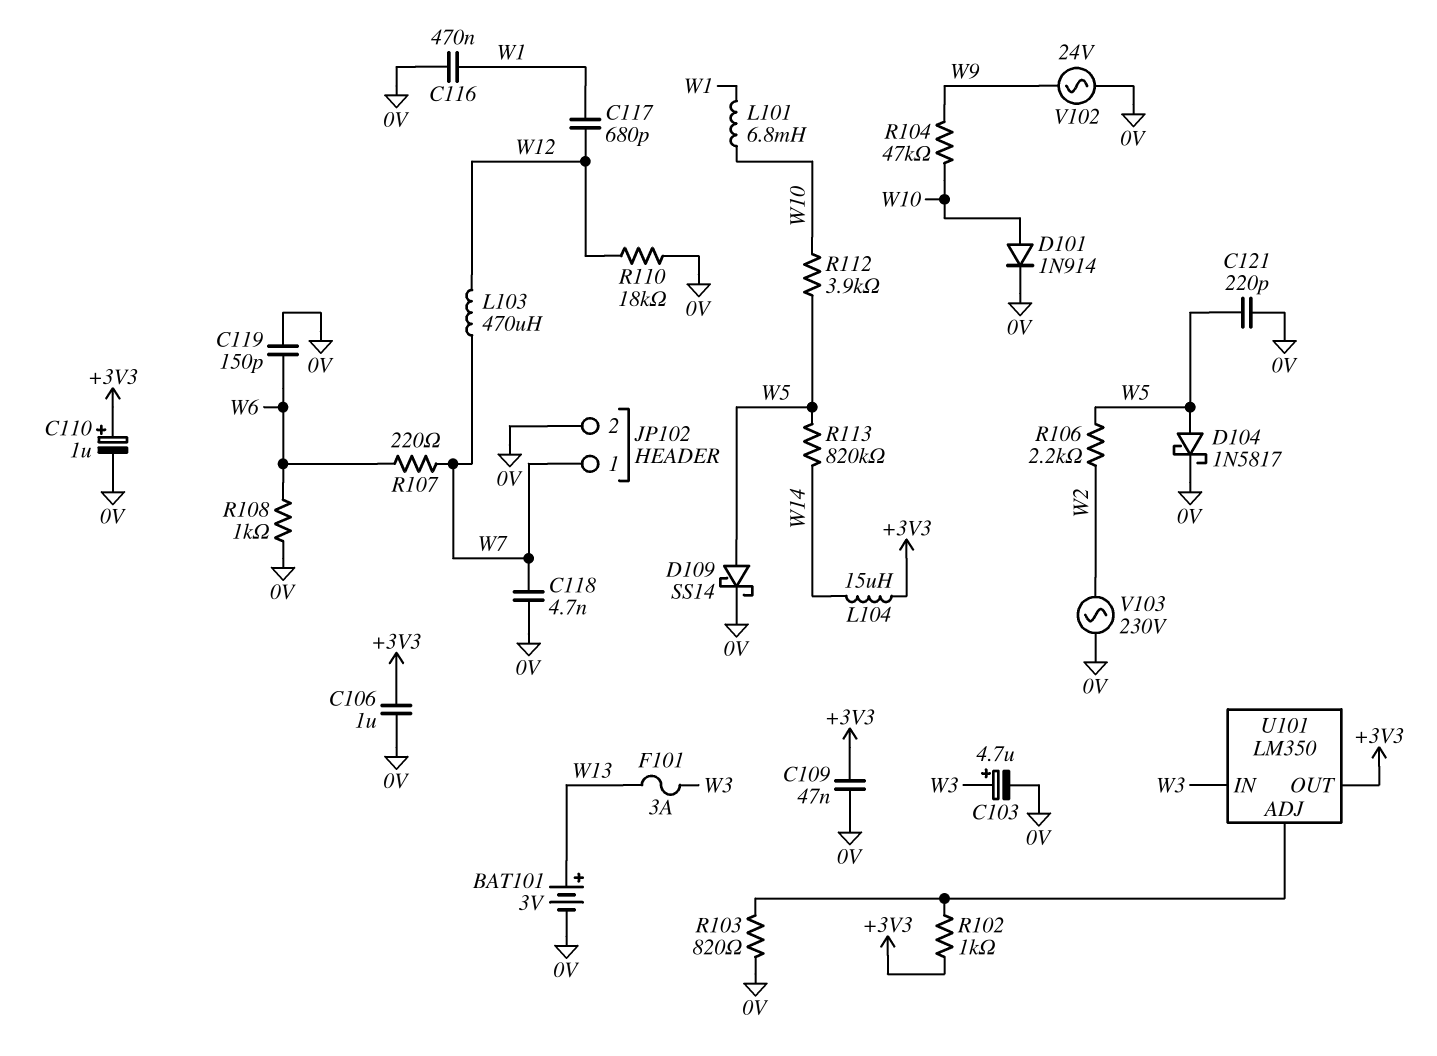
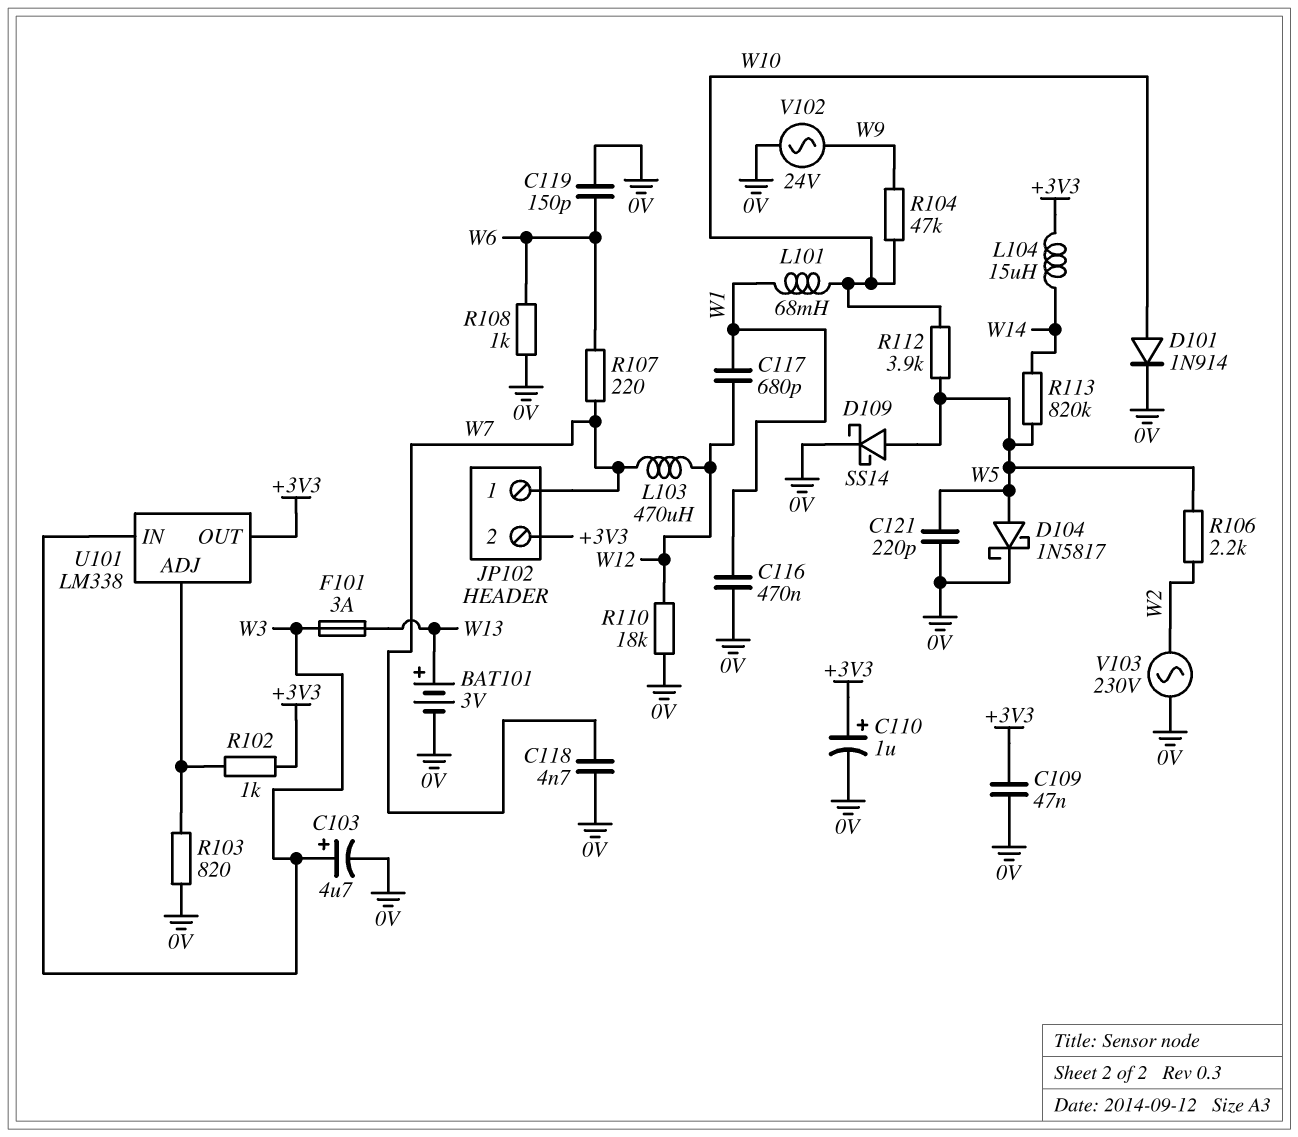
C106: 1uF (+3V3, 0V) -> none
JP102 pin 2: 0V -> +3V3
L101: 6.8mH (W1, W10) -> 68mH (W1, W10)
U101: LM350 -> LM338

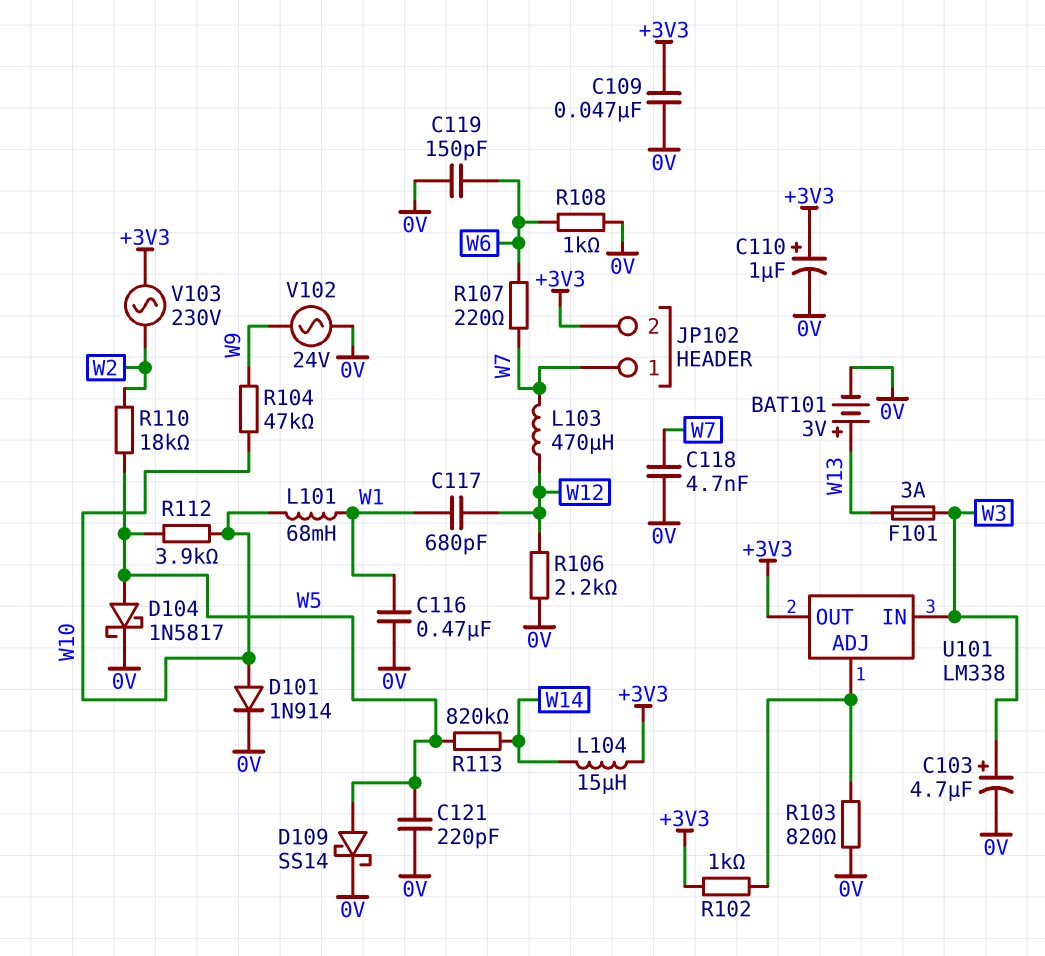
R106: 2.2k (W2, W5) -> 2.2k (0V, W12)
R110: 18k (0V, W12) -> 18k (W2, W5)
V103: AC 230V (0V, W2) -> AC 230V (+3V3, W2)

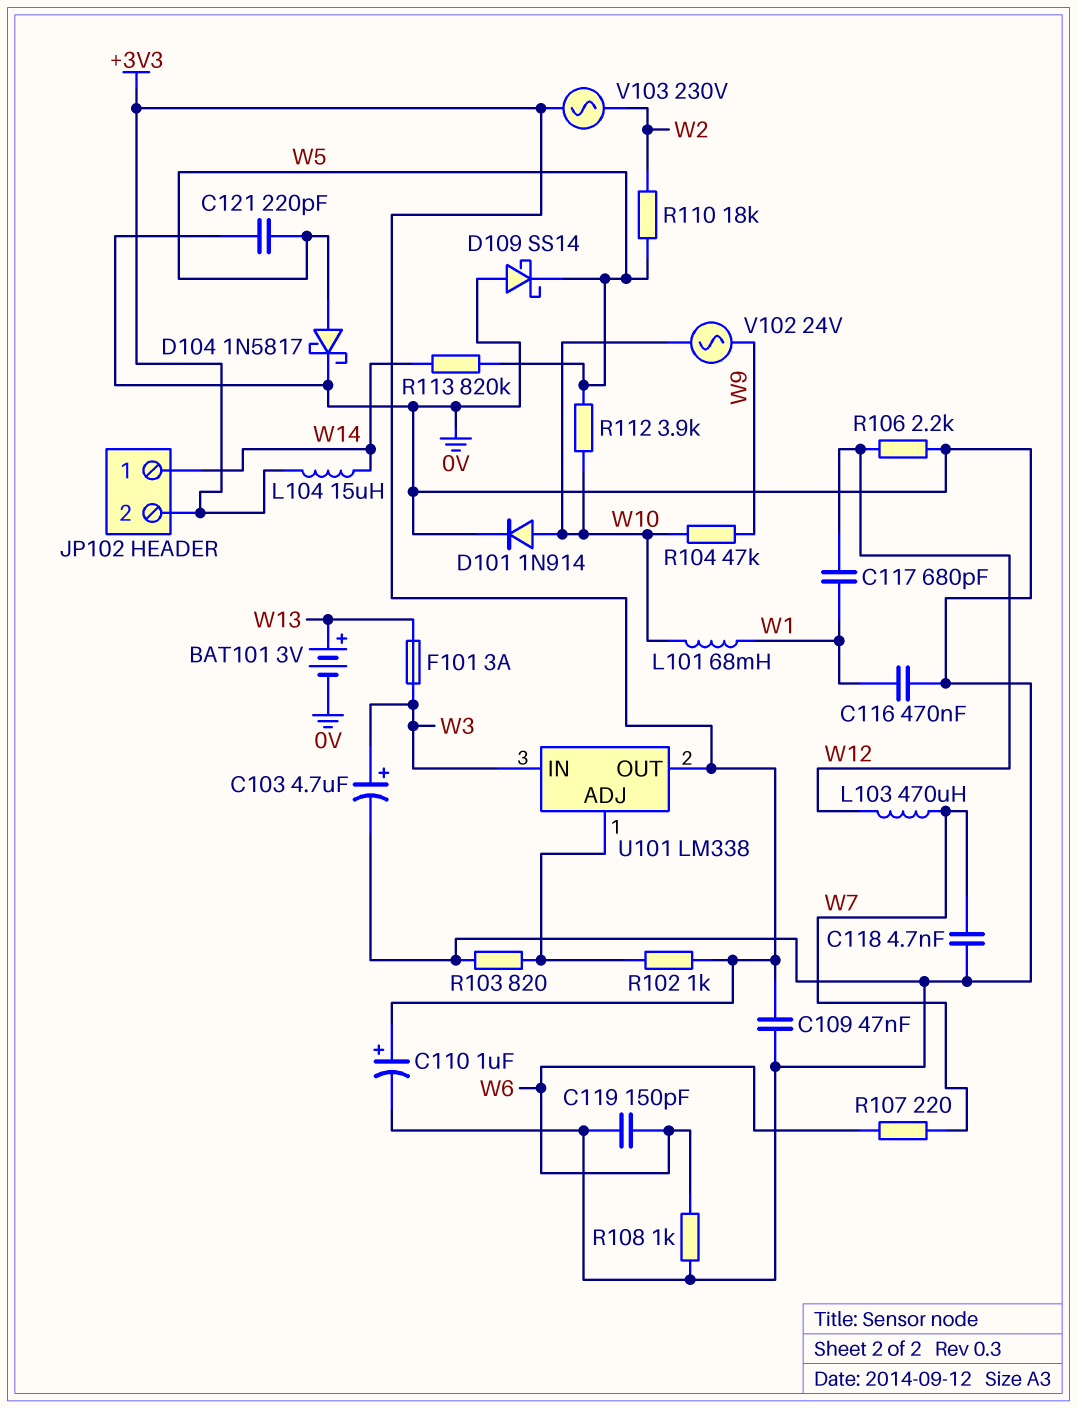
D109: schottky SS14 (A W5, K 0V) -> schottky SS14 (A 0V, K W5)
JP102 pin 1: W7 -> W14
V102: AC 24V (0V, W9) -> AC 24V (W9, W10)

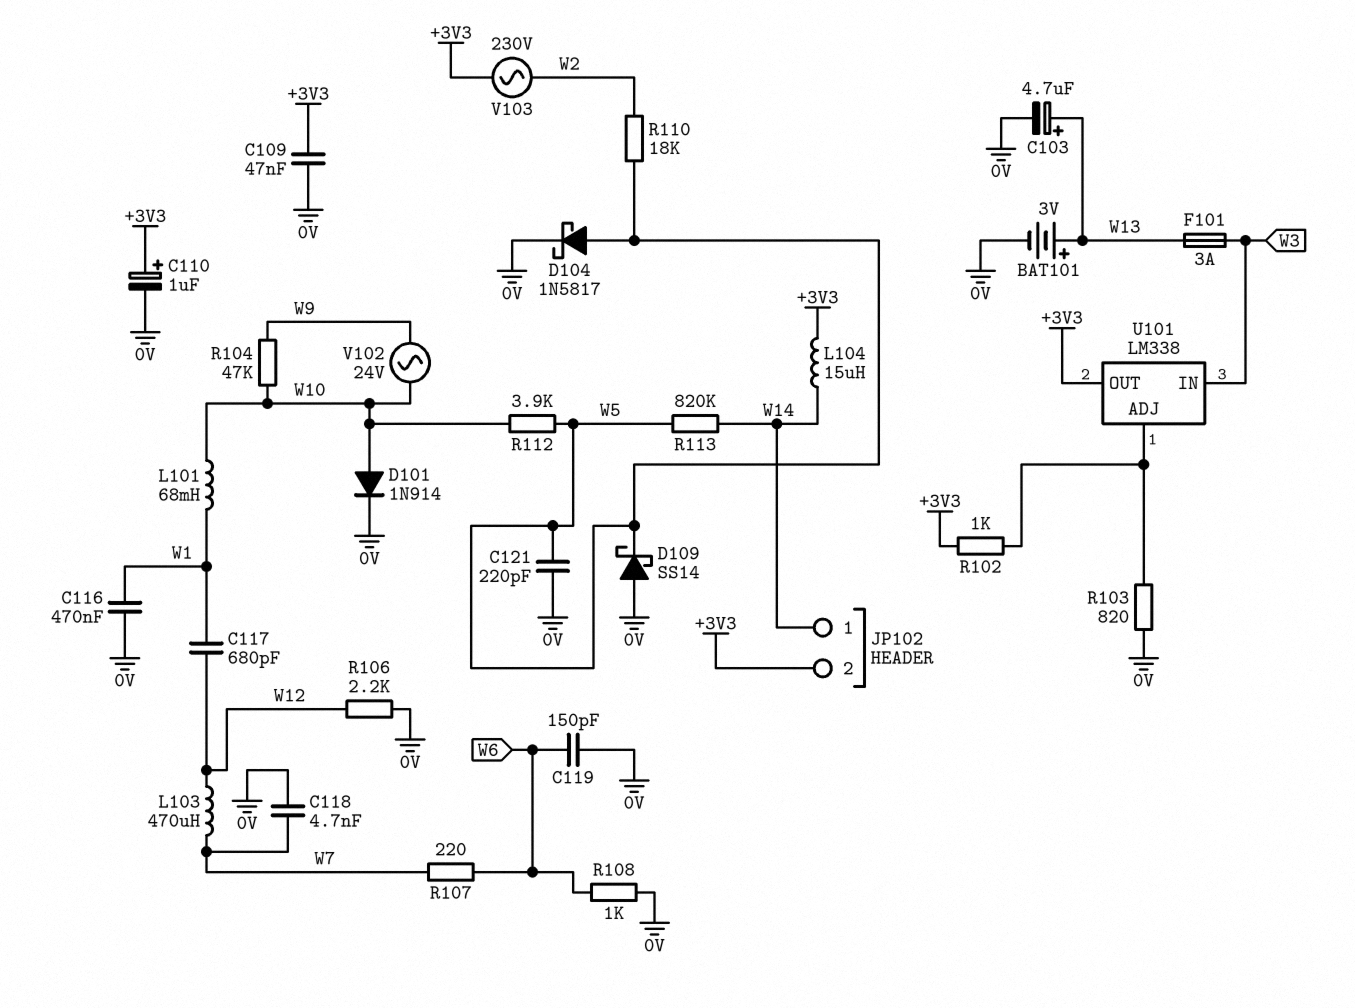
C103: 4.7uF (plus W3, minus 0V) -> 4.7uF (plus W13, minus 0V)

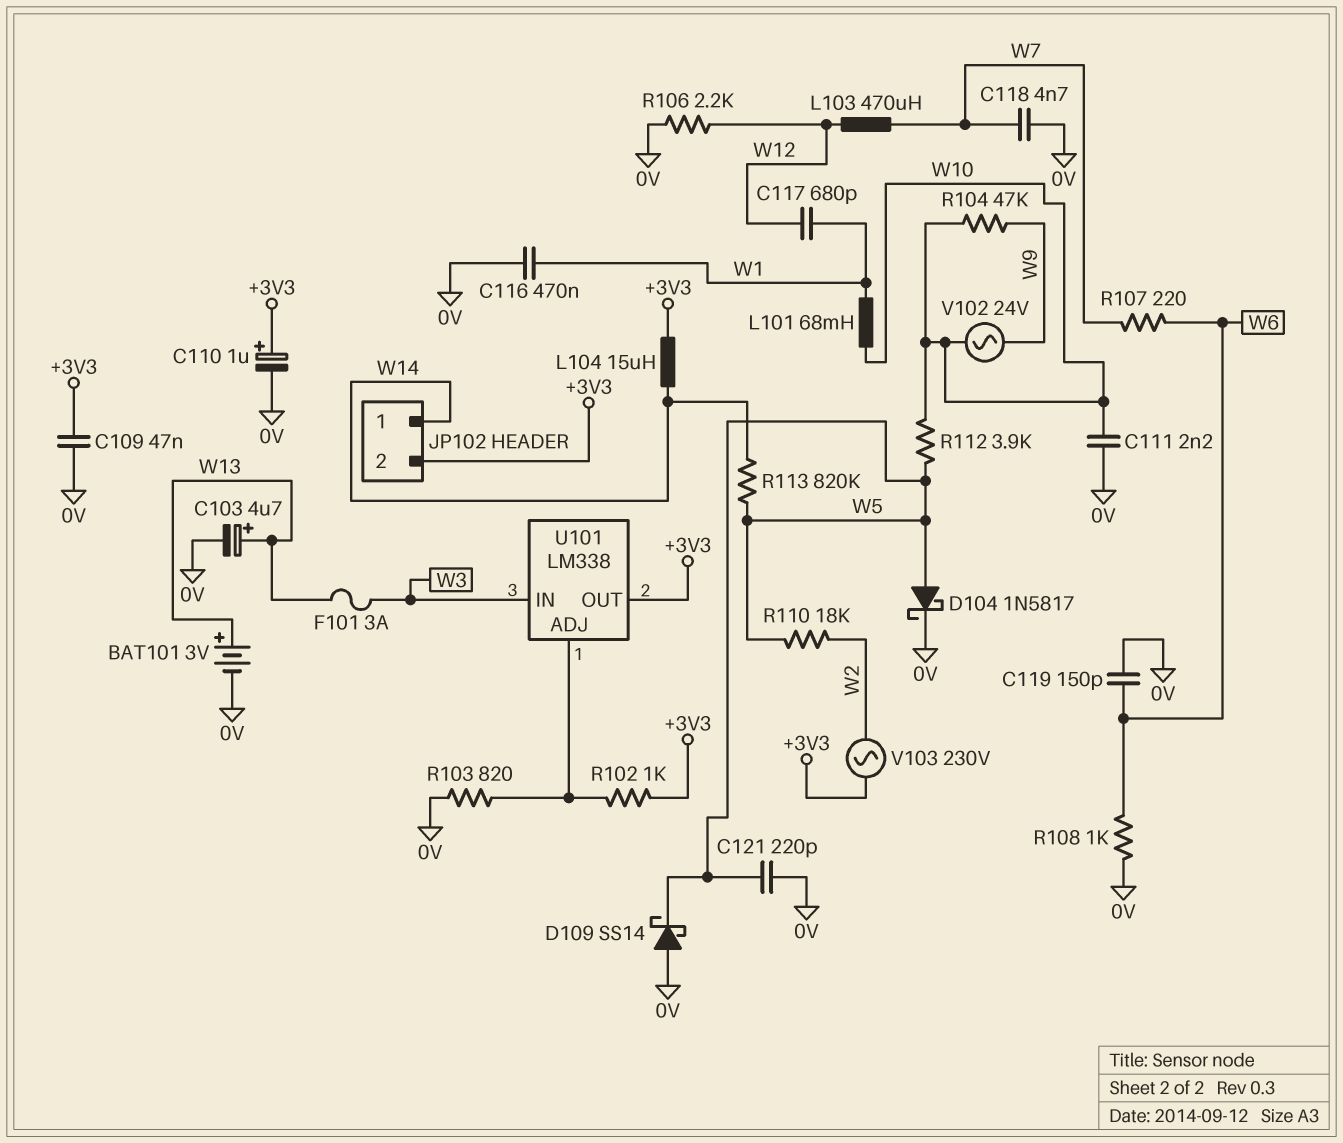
C111: none -> 2.2nF (0V, W10)
D101: diode 1N914 (A W10, K 0V) -> none

